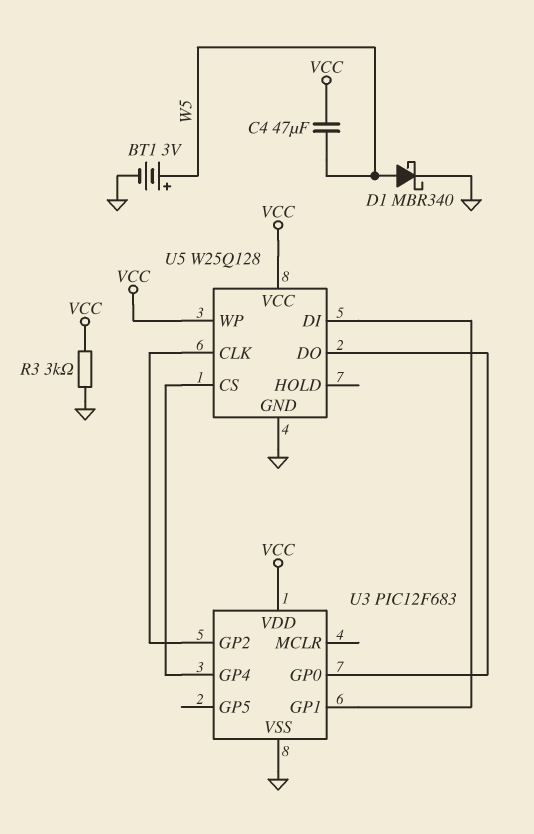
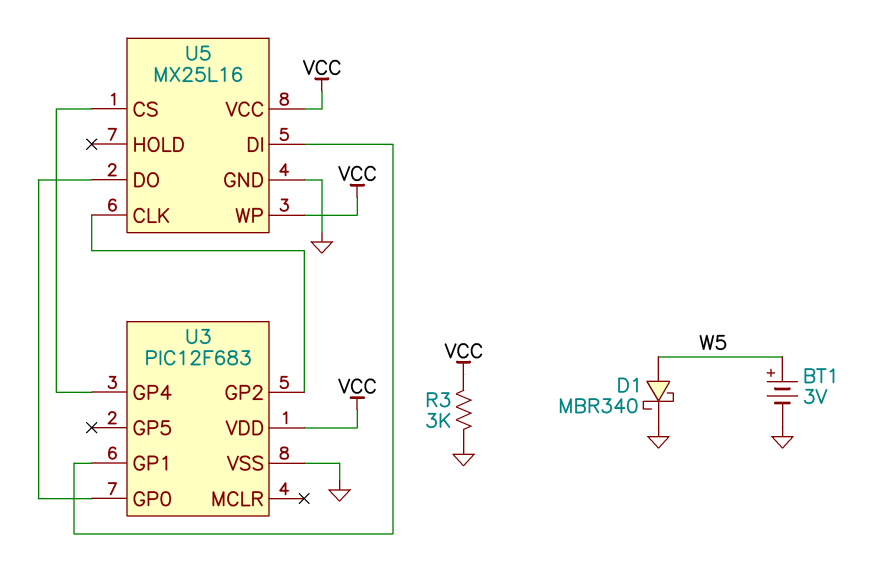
C4: 47uF (VCC, W5) -> none
U5: W25Q128 -> MX25L16

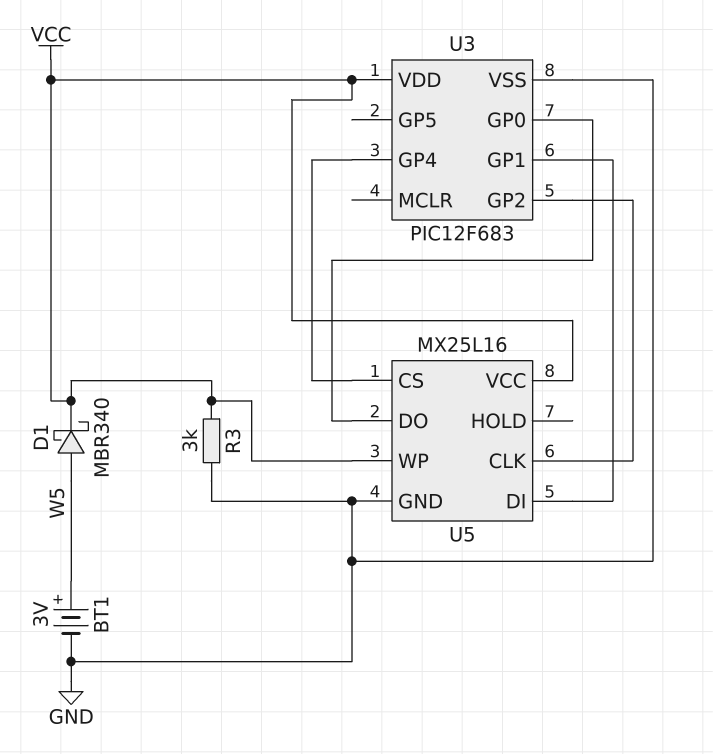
D1: schottky MBR340 (A W5, K GND) -> schottky MBR340 (A W5, K VCC)

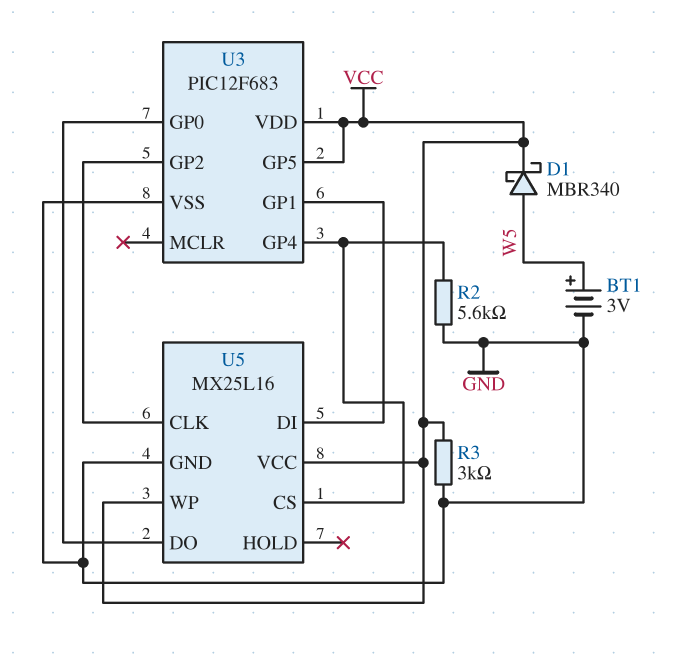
R2: none -> 5.6k (GND, U3/GP4)
U3 pin GP5: none -> VCC

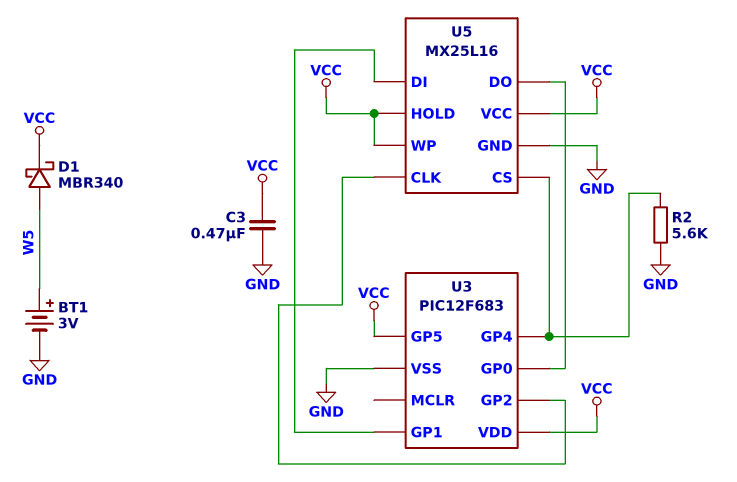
C3: none -> 470nF (GND, VCC)
R3: 3k (GND, VCC) -> none
U5 pin HOLD: none -> VCC

